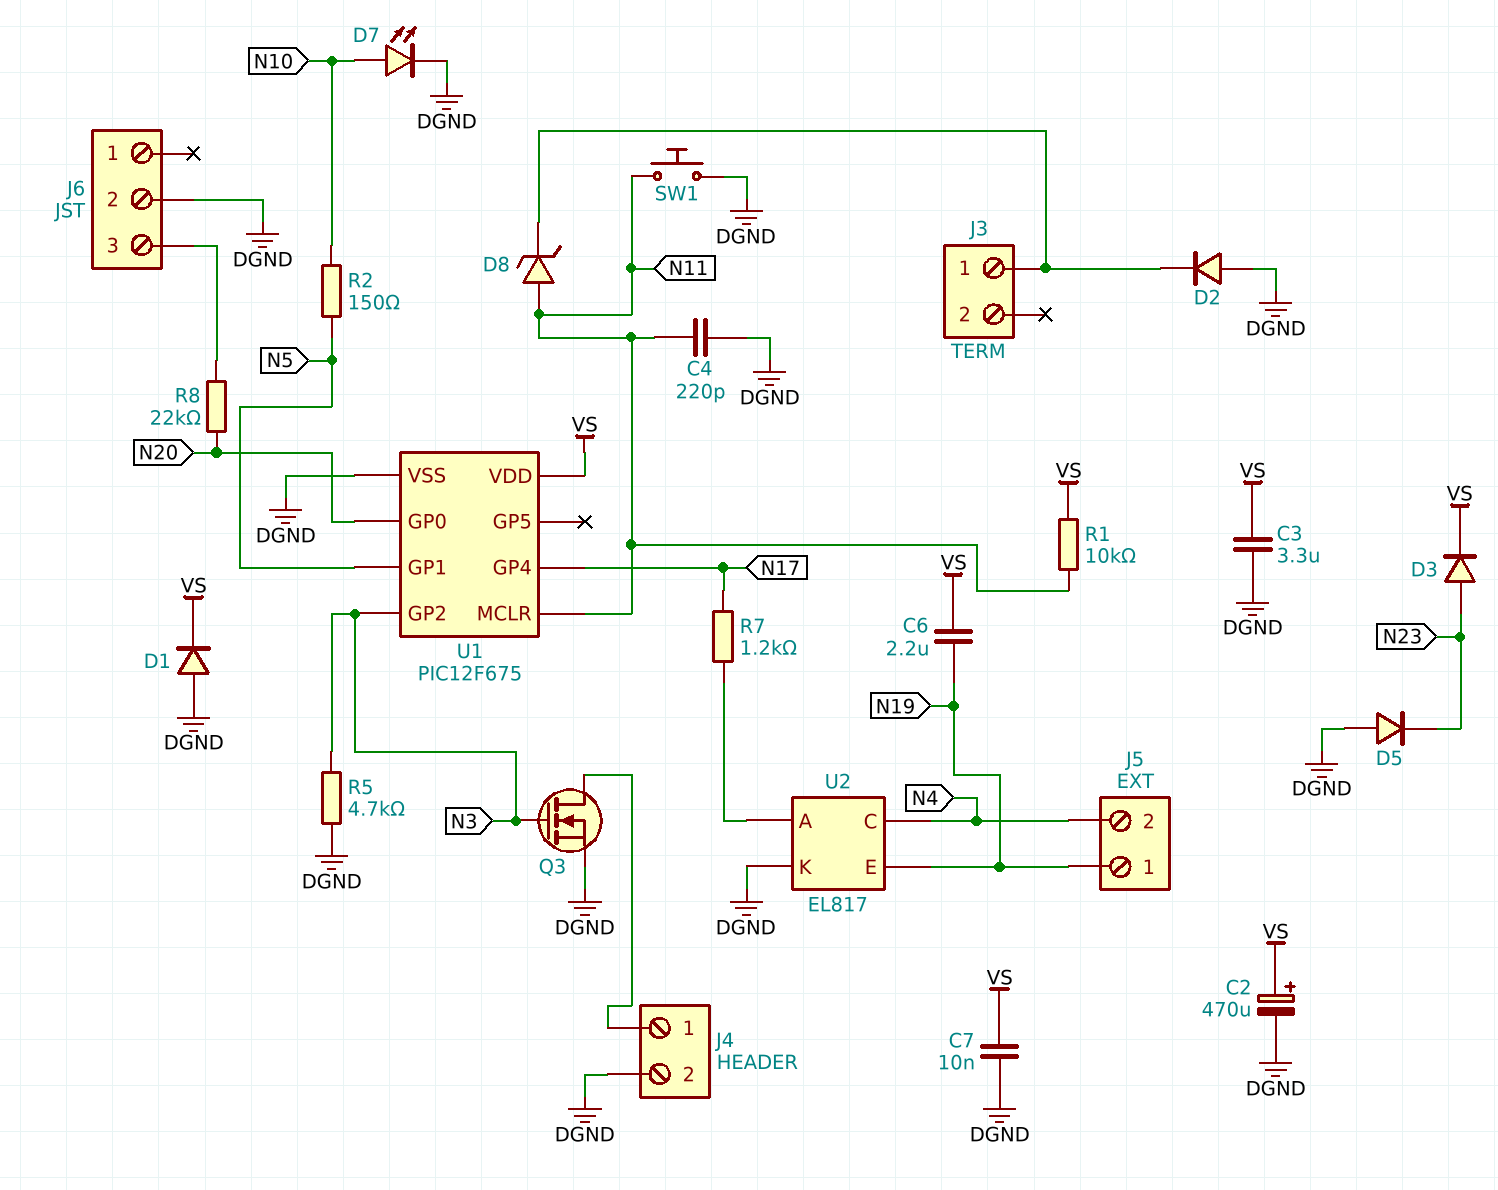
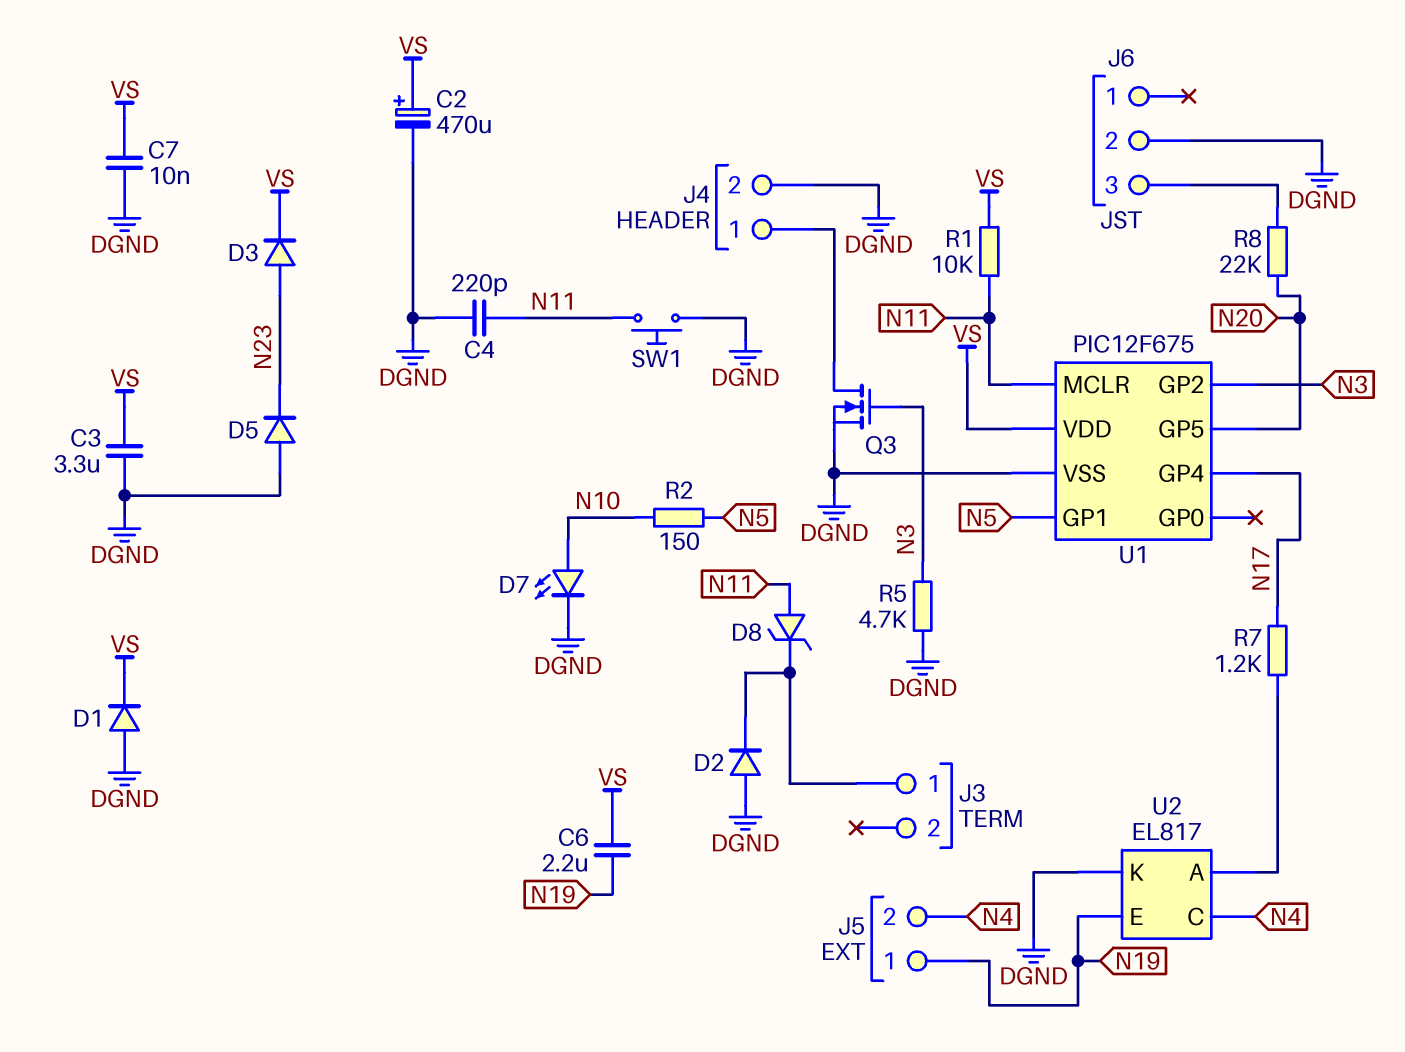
U1 pin GP0: N20 -> none
U1 pin GP5: none -> N20

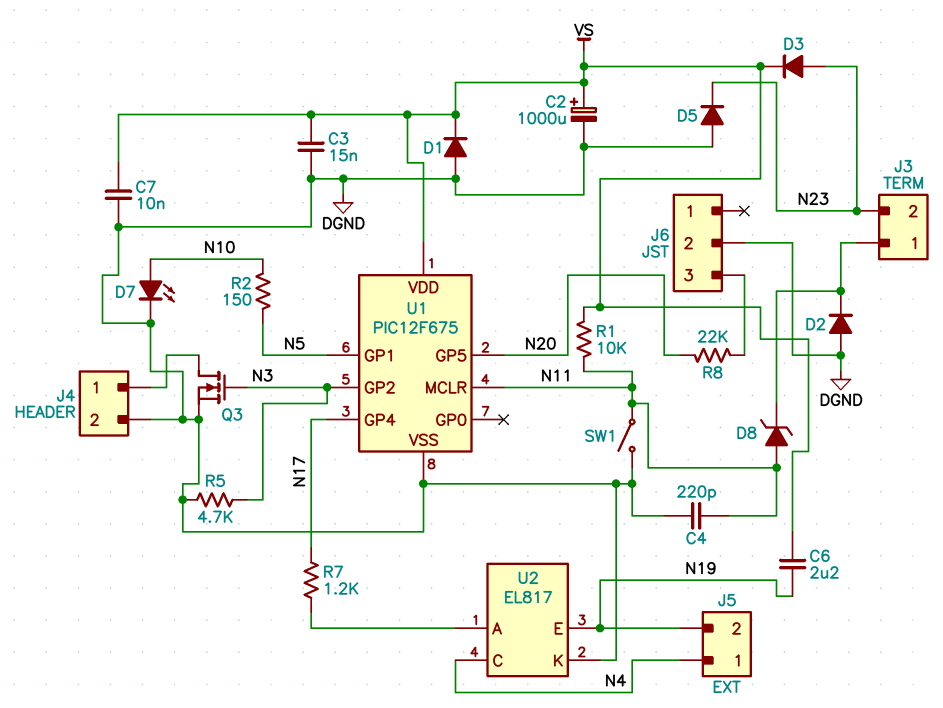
C2: 470uF (plus VS, minus DGND) -> 1000uF (plus VS, minus DGND)
C3: 3.3uF (DGND, VS) -> 15nF (DGND, VS)
J3 pin 2: none -> N23
J5 pin 1: N19 -> N4
J5 pin 2: N4 -> N19
SW1: button (DGND, N11) -> switch (DGND, N11)

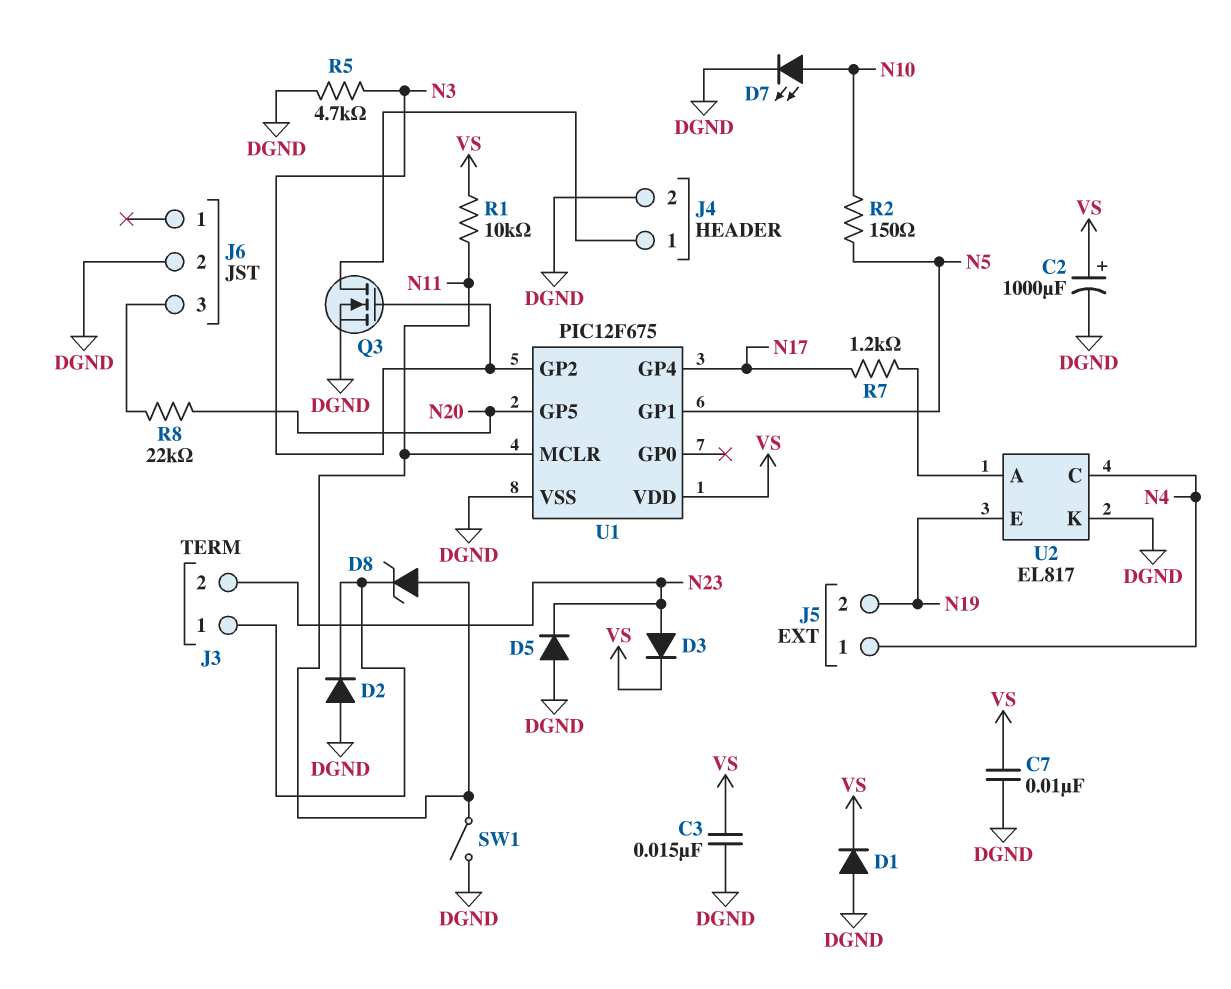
C4: 220pF (DGND, N11) -> none
C6: 2.2uF (N19, VS) -> none

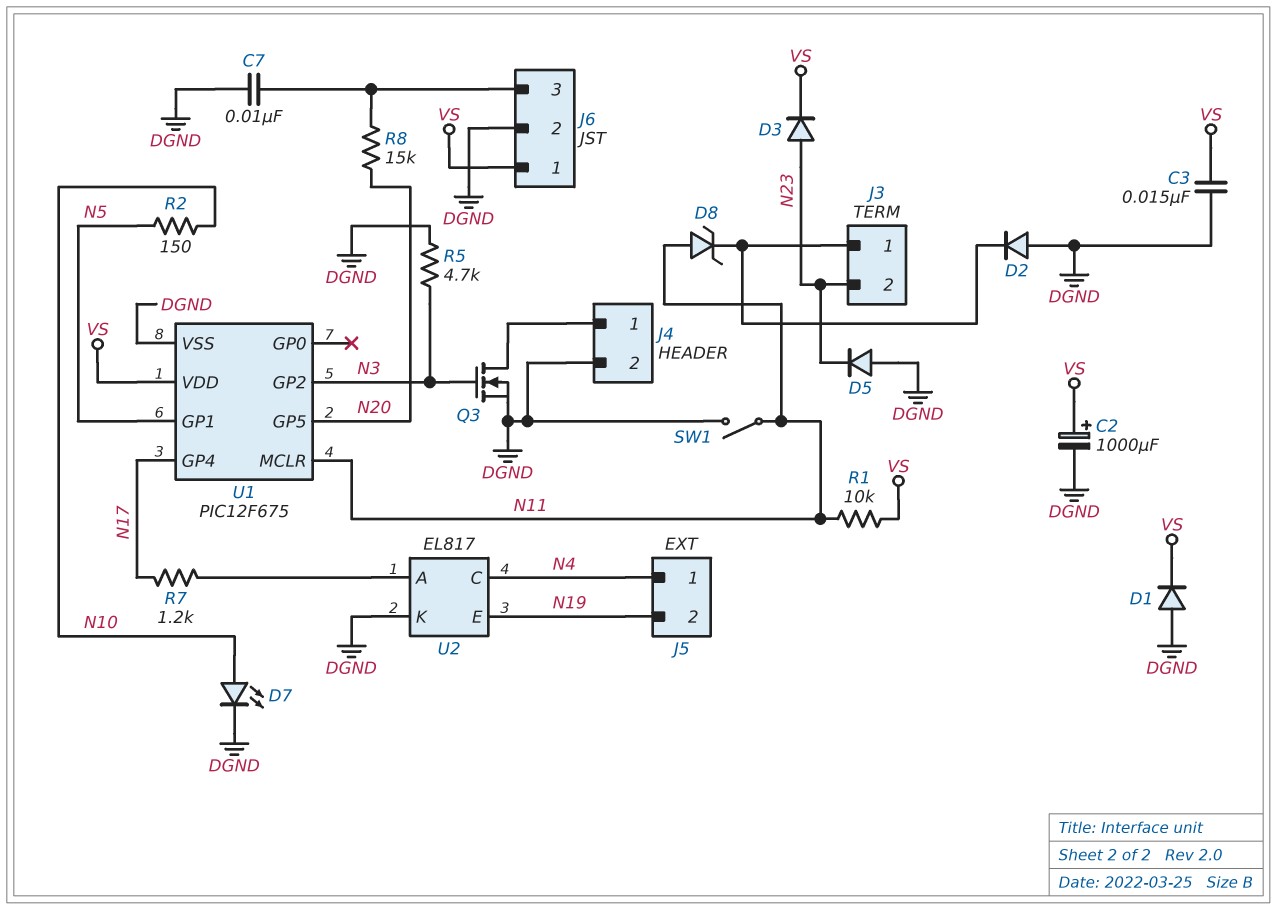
C7: 10nF (DGND, VS) -> 10nF (DGND, J6/3)
J6 pin 1: none -> VS
R8: 22k (J6/3, N20) -> 15k (J6/3, N20)

